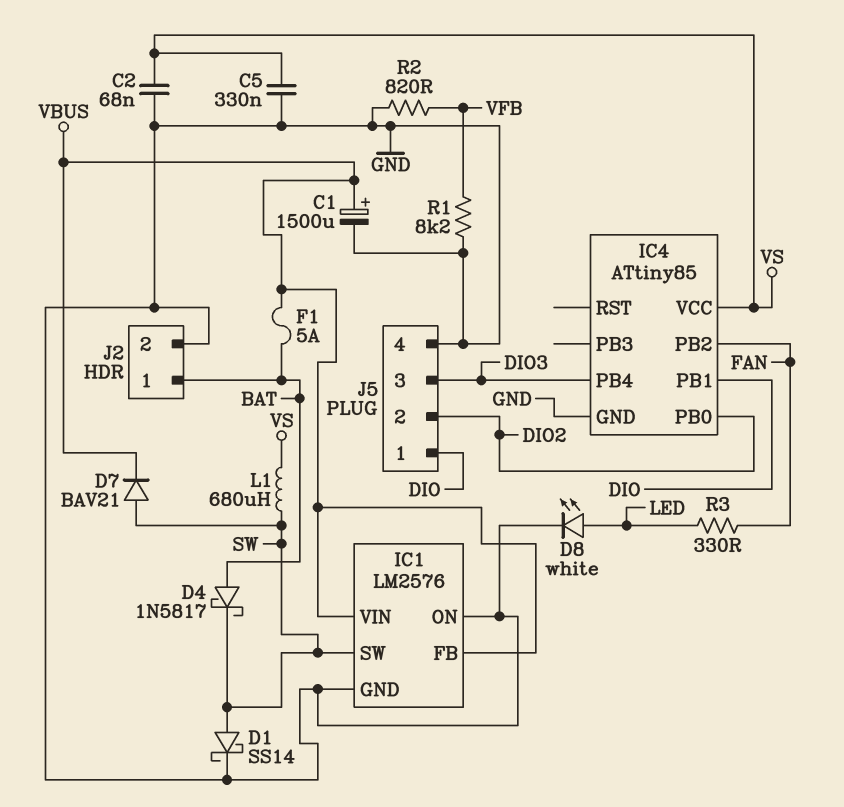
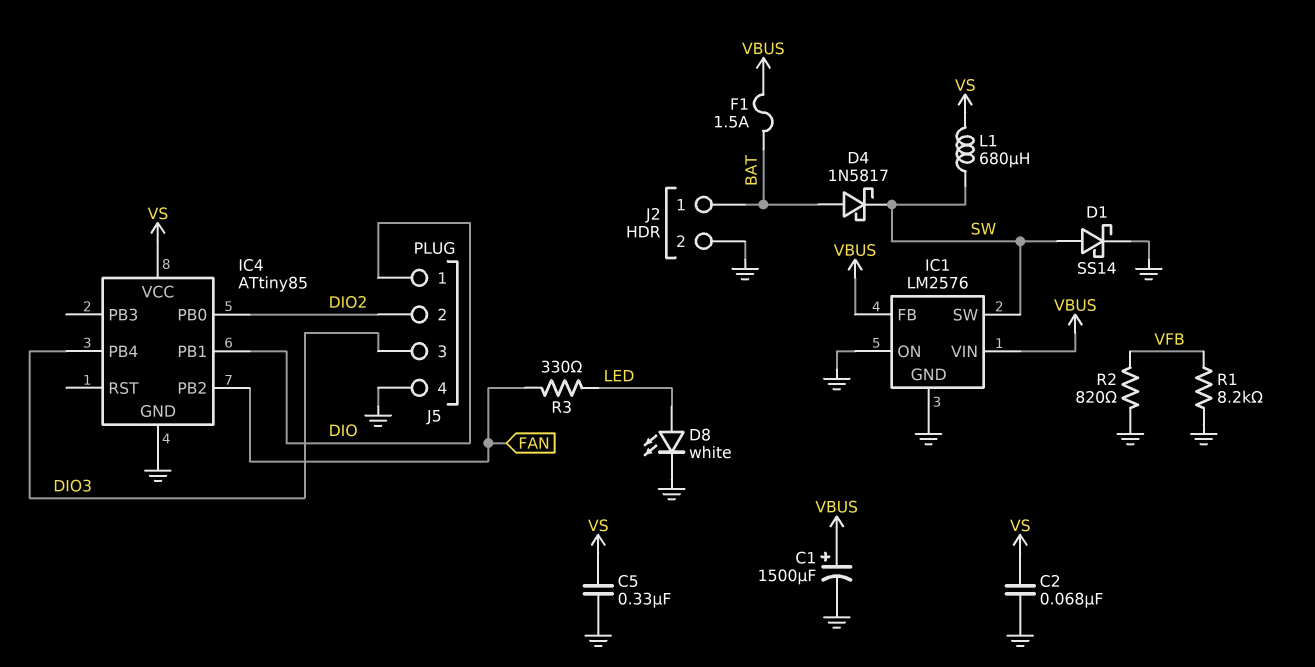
D7: diode BAV21 (A SW, K VBUS) -> none
F1: 5A (BAT, VBUS) -> 1.5A (BAT, VBUS)

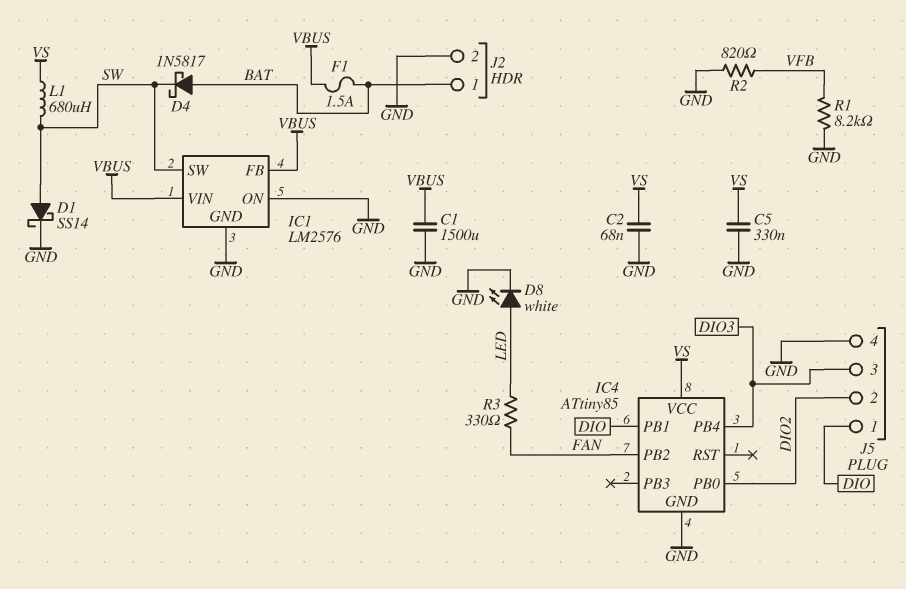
C1: 1500uF (plus VBUS, minus GND) -> 1500uF (GND, VBUS)

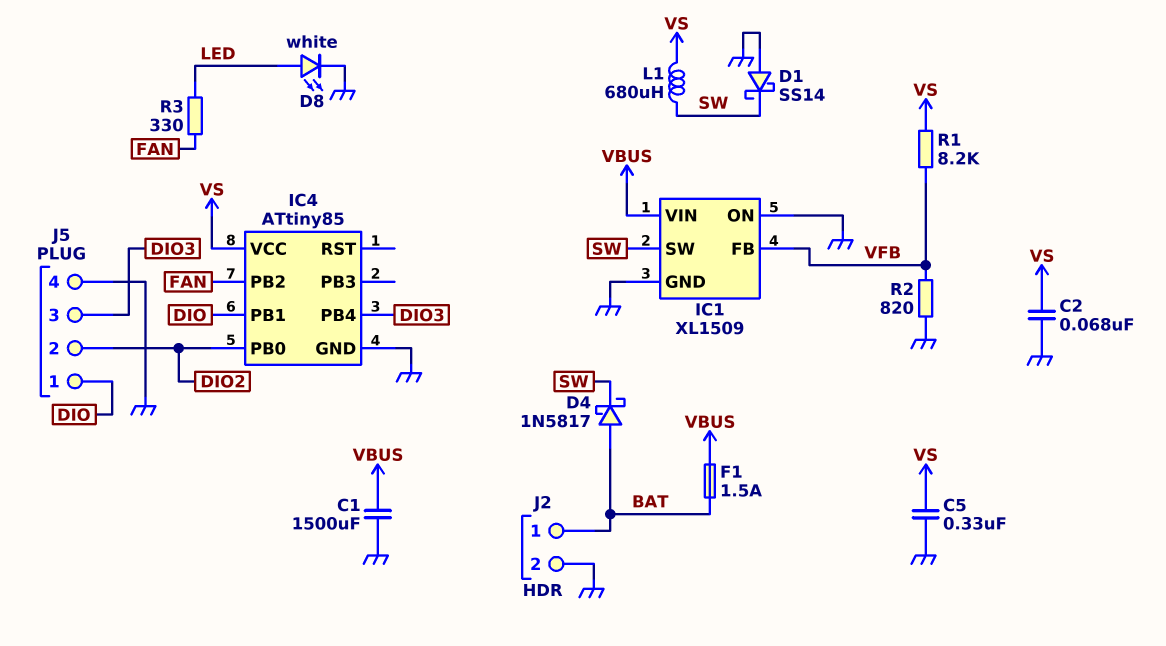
D1: schottky SS14 (A SW, K GND) -> schottky SS14 (A GND, K SW)
IC1: LM2576 -> XL1509
IC1 pin FB: VBUS -> VFB
R1: 8.2k (GND, VFB) -> 8.2k (VFB, VS)

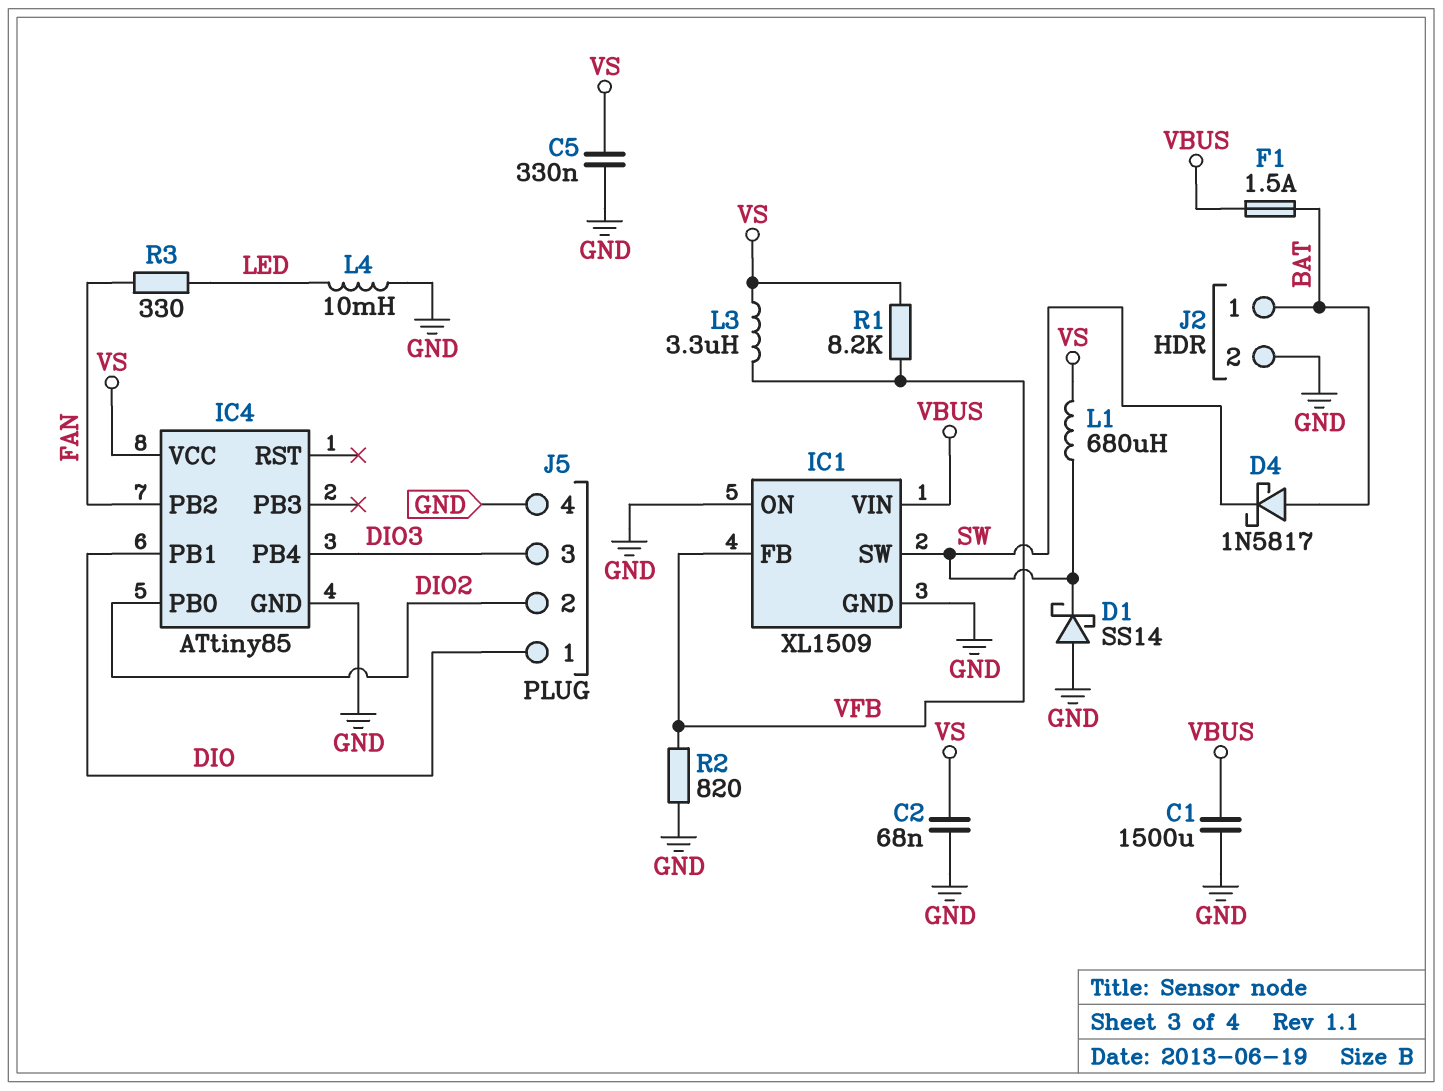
D8: LED white (A LED, K GND) -> none
L3: none -> 3.3uH (VFB, VS)
L4: none -> 10mH (GND, LED)

